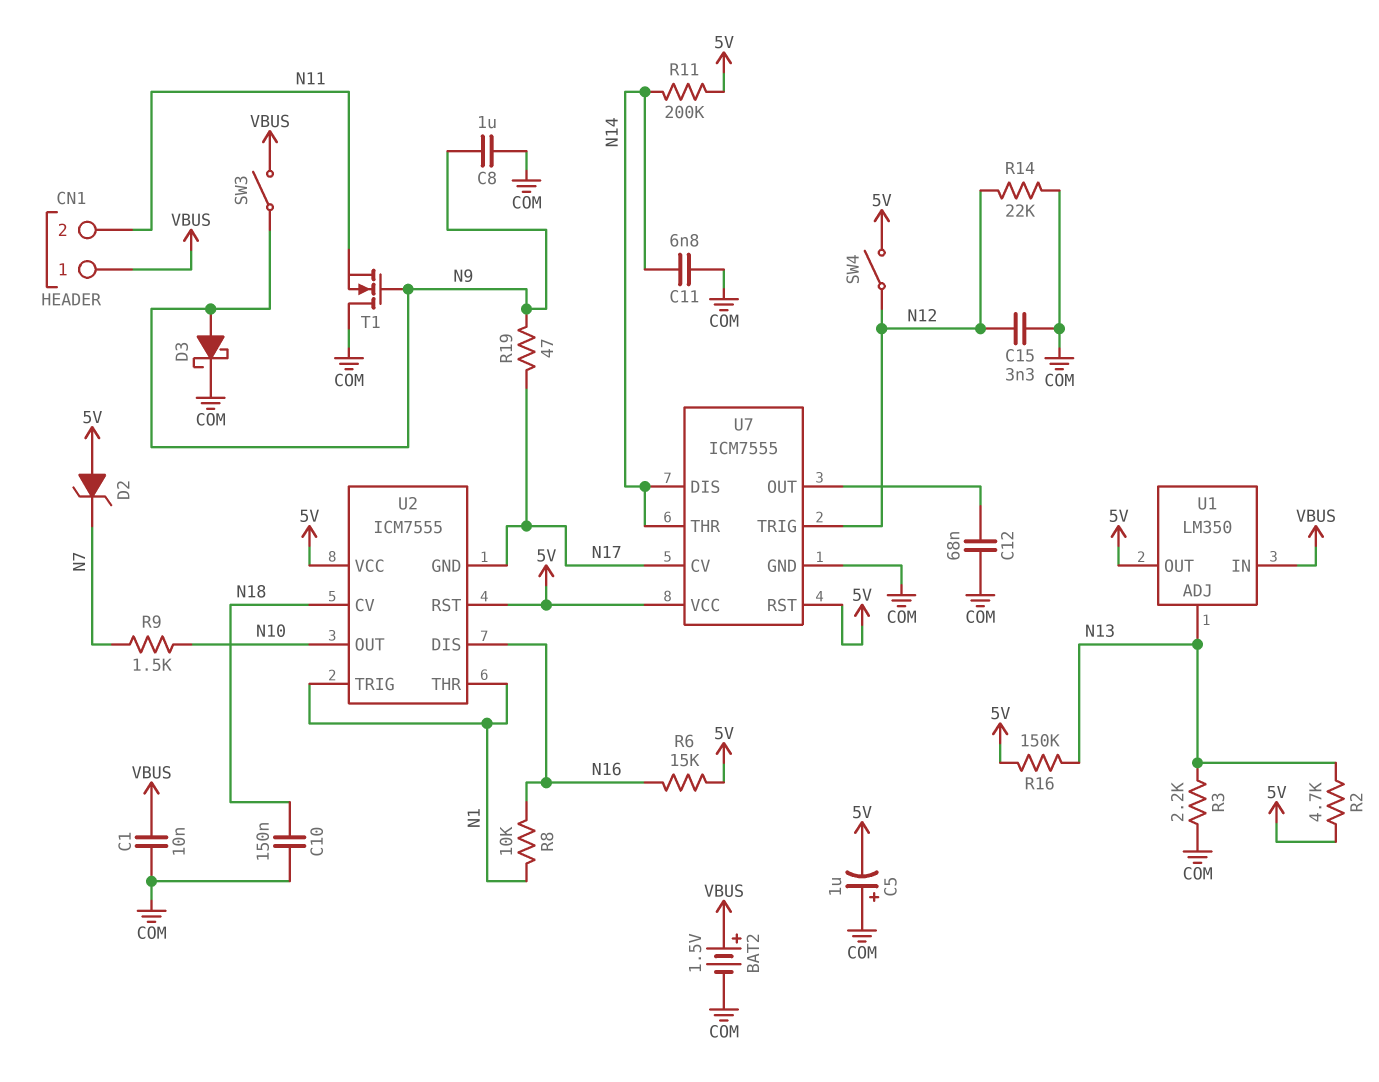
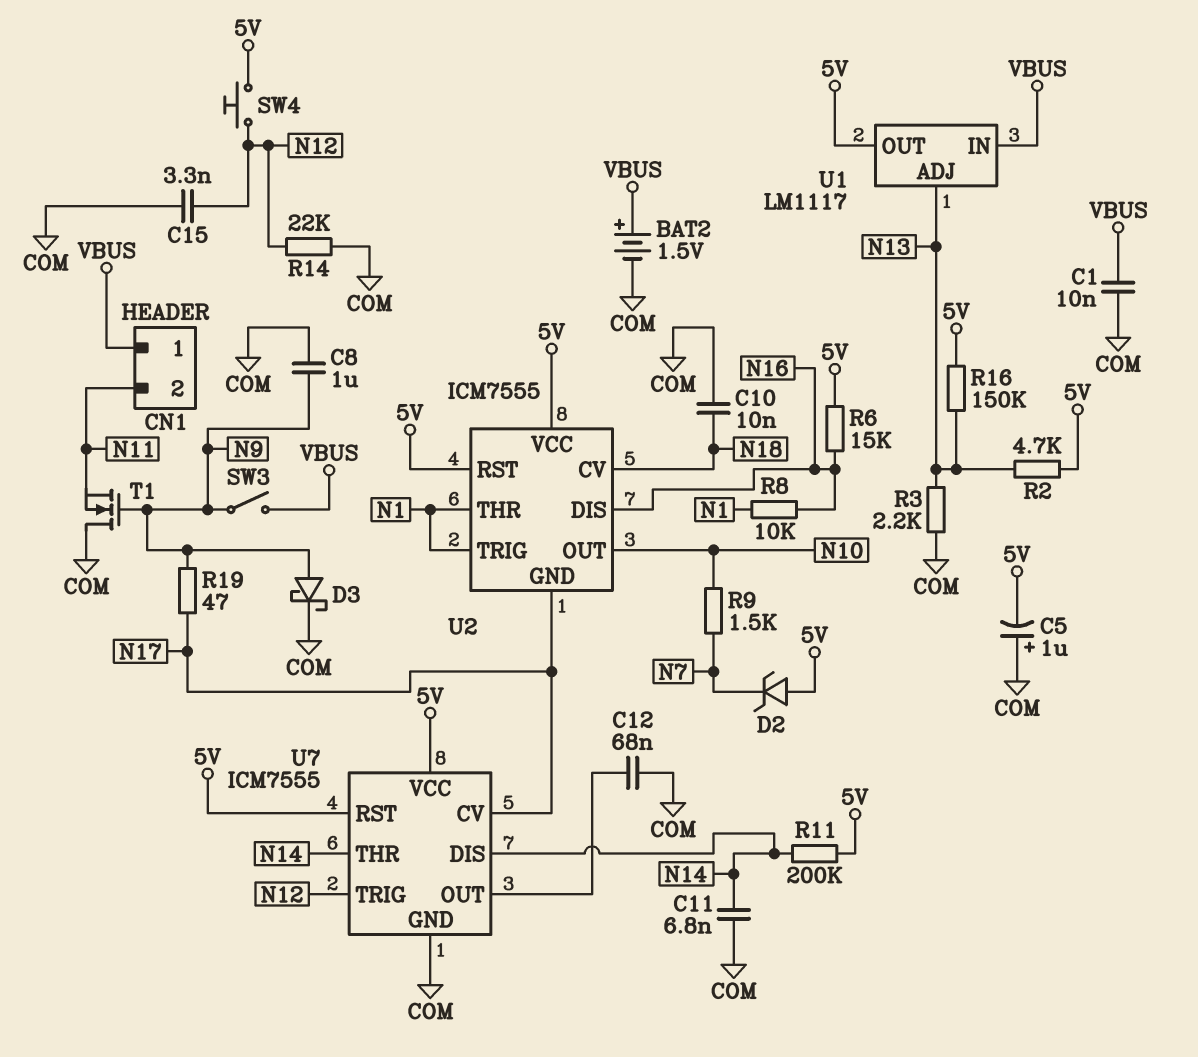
C10: 150nF (COM, N18) -> 10nF (COM, N18)
SW4: switch (5V, N12) -> button (5V, N12)
U1: LM350 -> LM1117

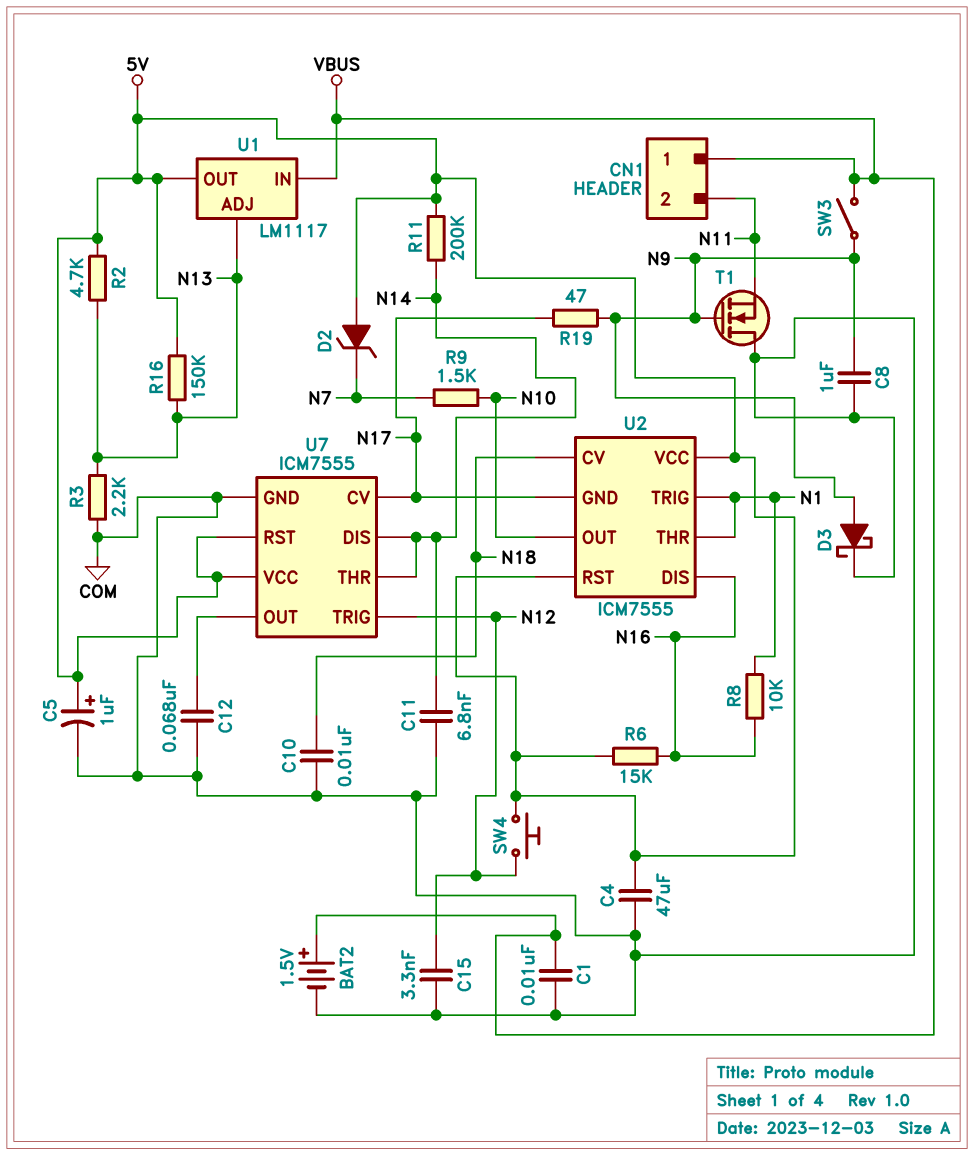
C4: none -> 47uF (5V, COM)
C5: 1uF (plus COM, minus 5V) -> 1uF (plus 5V, minus COM)
R14: 22k (COM, N12) -> none

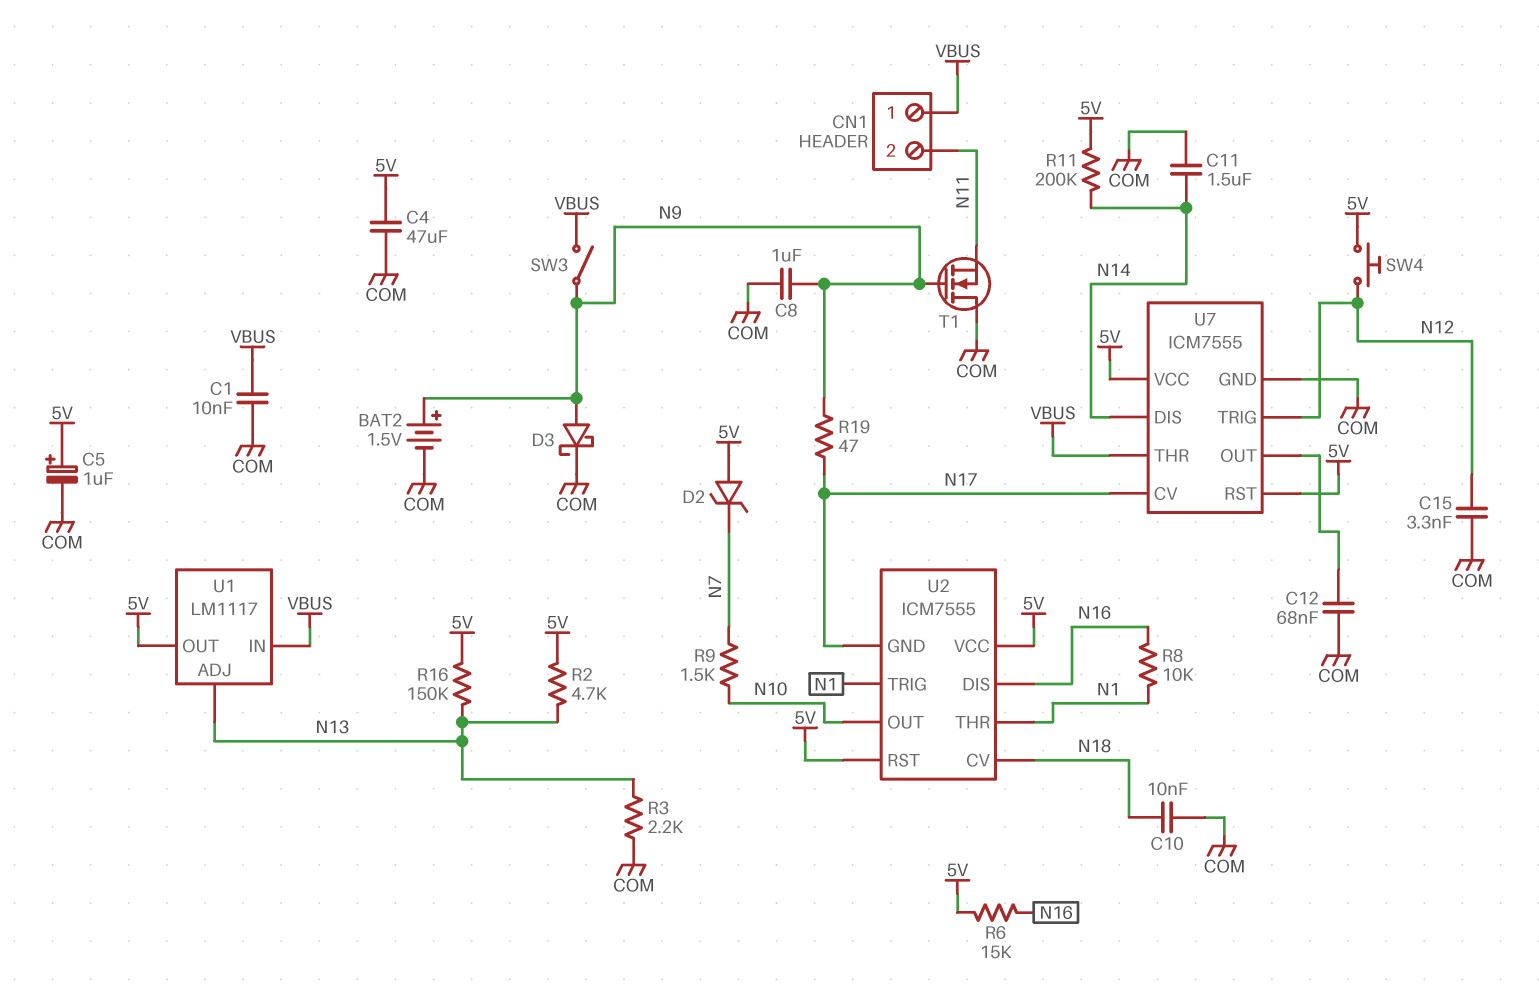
BAT2: 1.5V (plus VBUS, minus COM) -> 1.5V (plus N9, minus COM)
C11: 6.8nF (COM, N14) -> 1.5uF (COM, N14)
U7 pin THR: N14 -> VBUS

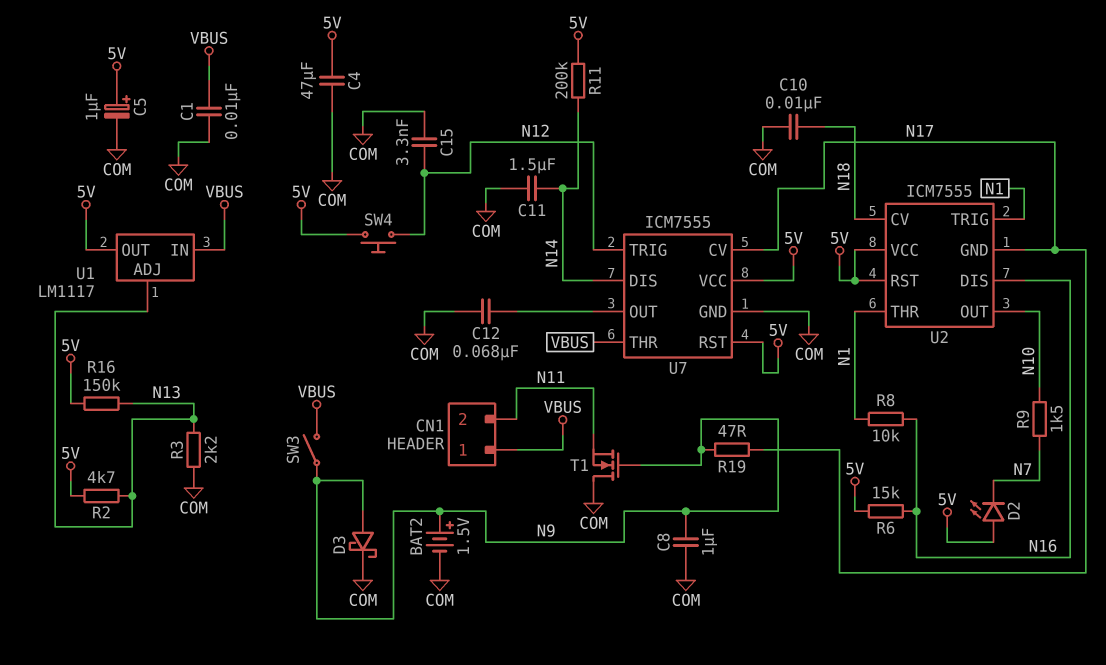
D2: zener (A 5V, K N7) -> LED (A 5V, K N7)

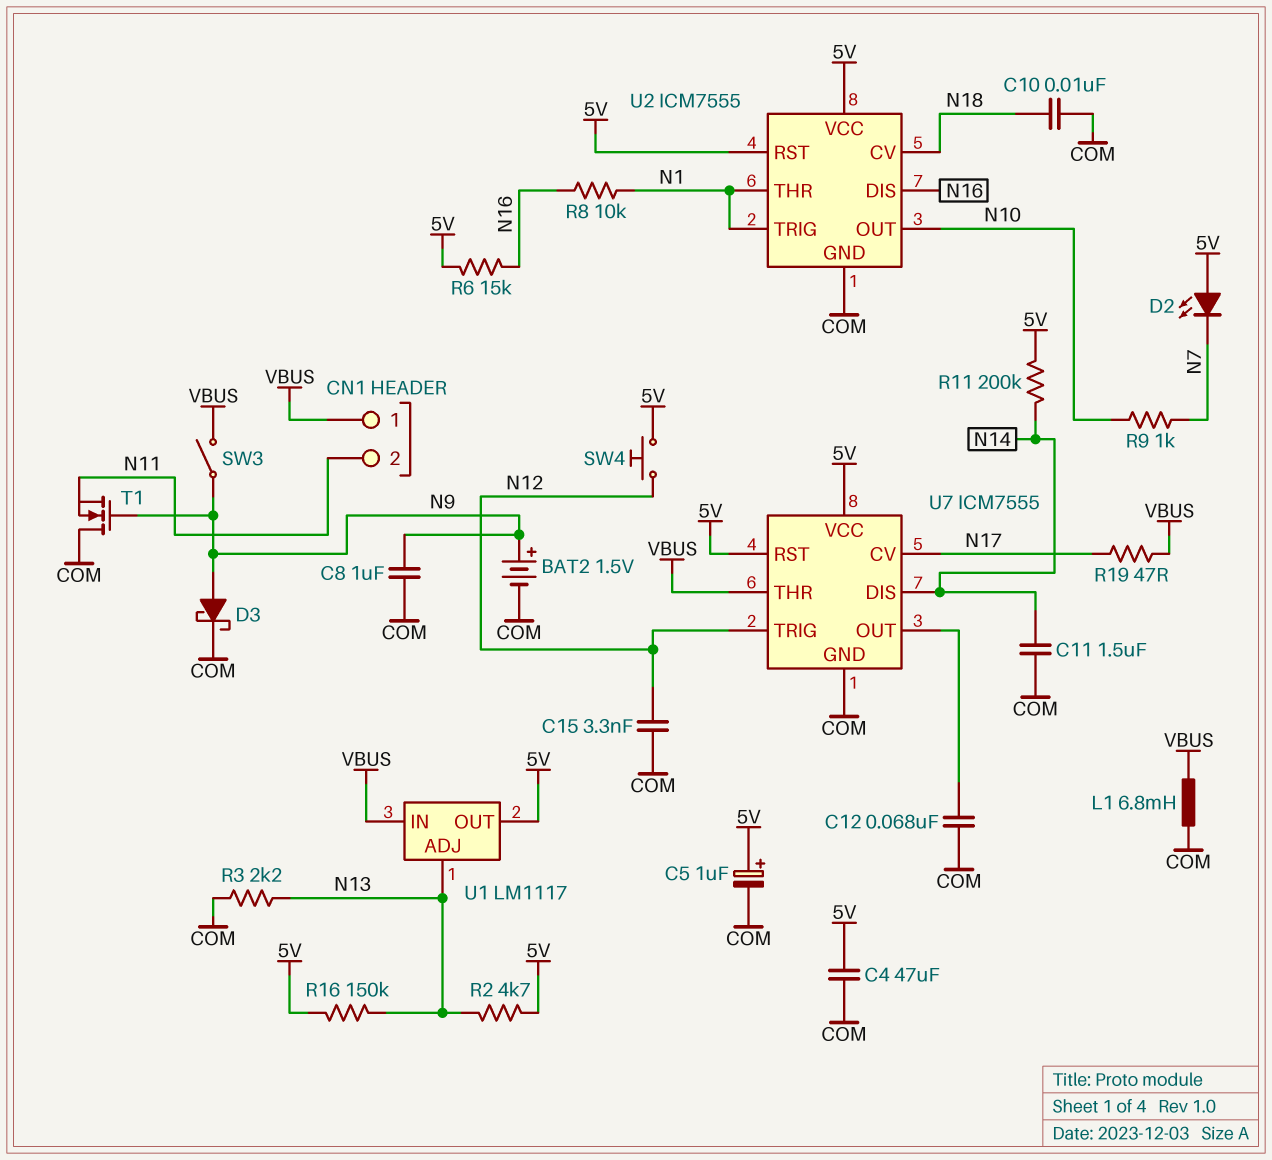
C1: 10nF (COM, VBUS) -> none
L1: none -> 6.8mH (COM, VBUS)
R9: 1.5k (N7, N10) -> 1k (N7, N10)
R19: 47 (N9, N17) -> 47 (N17, VBUS)
U2 pin GND: N17 -> COM

